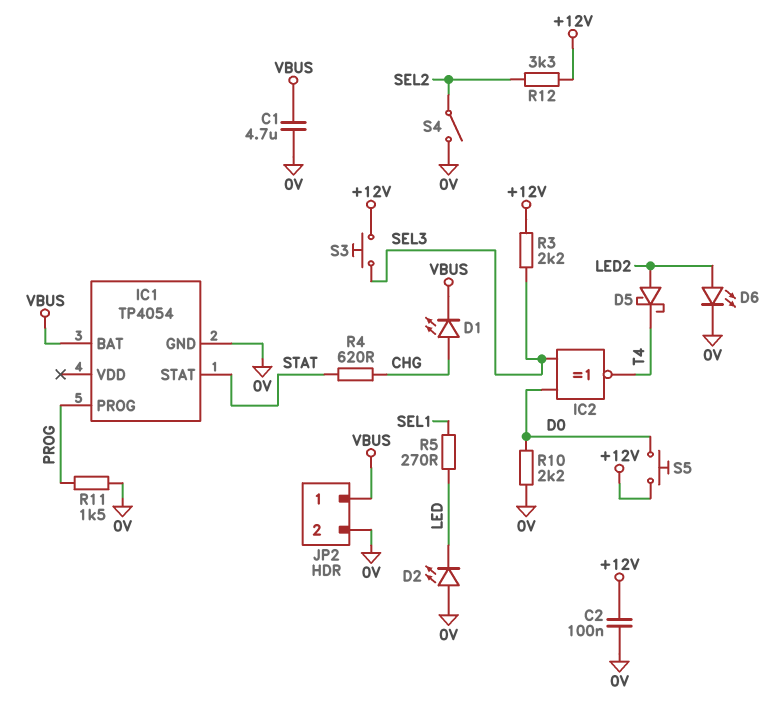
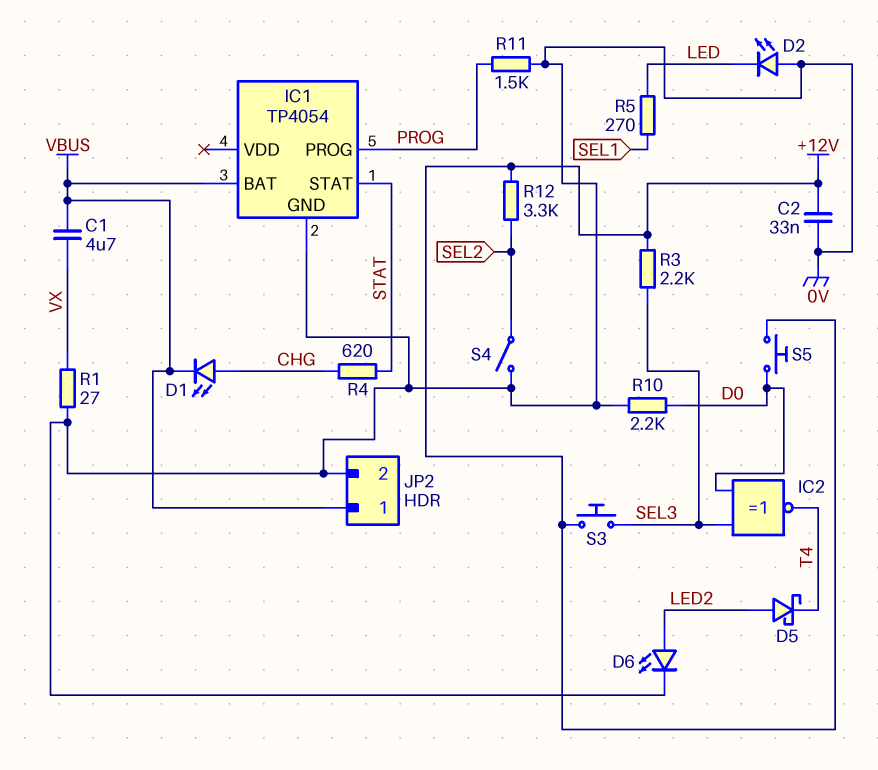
C1: 4.7uF (0V, VBUS) -> 4.7uF (VBUS, VX)
C2: 100nF (+12V, 0V) -> 33nF (+12V, 0V)
R1: none -> 27 (0V, VX)

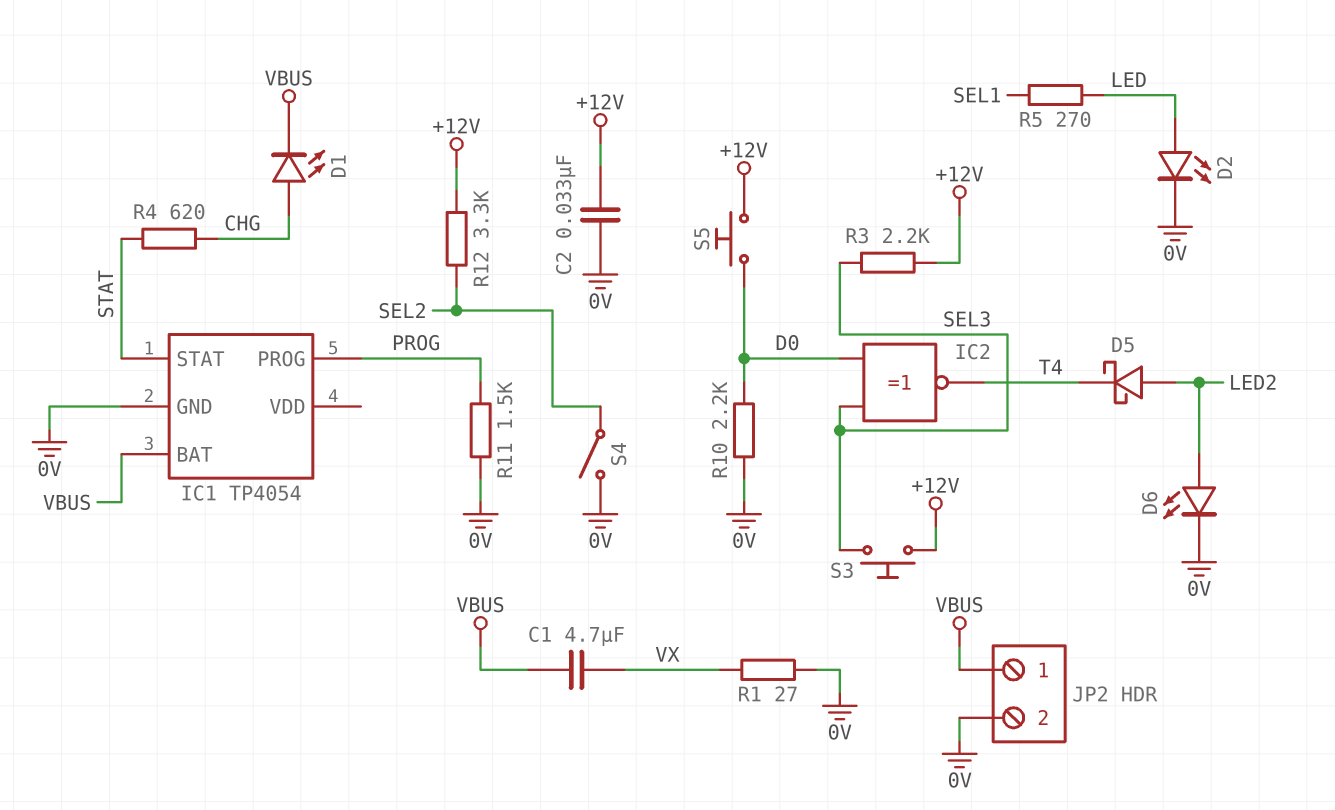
D2: LED (A 0V, K LED) -> LED (A LED, K 0V)

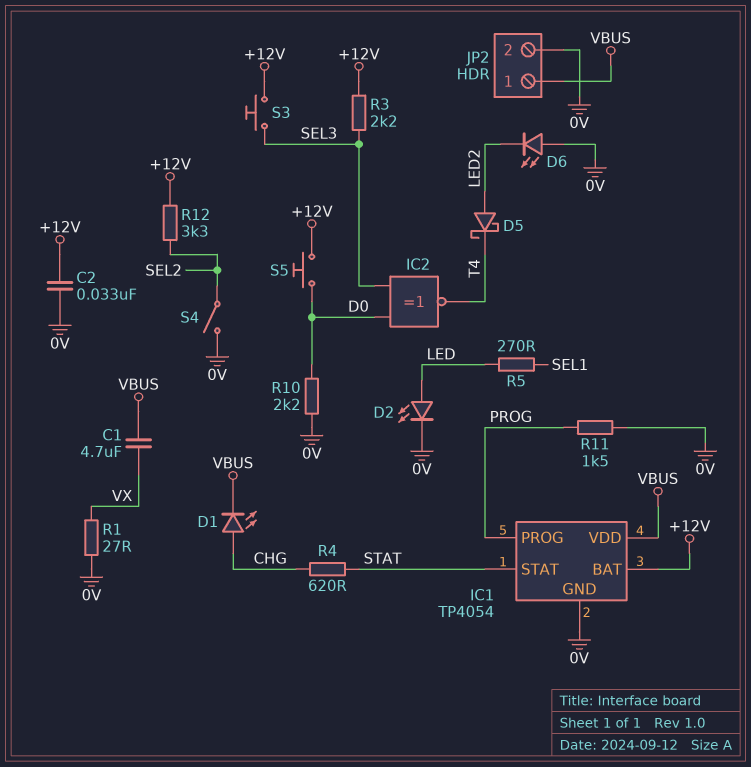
D6: LED (A LED2, K 0V) -> LED (A 0V, K LED2)
IC1 pin BAT: VBUS -> +12V
IC1 pin VDD: none -> VBUS

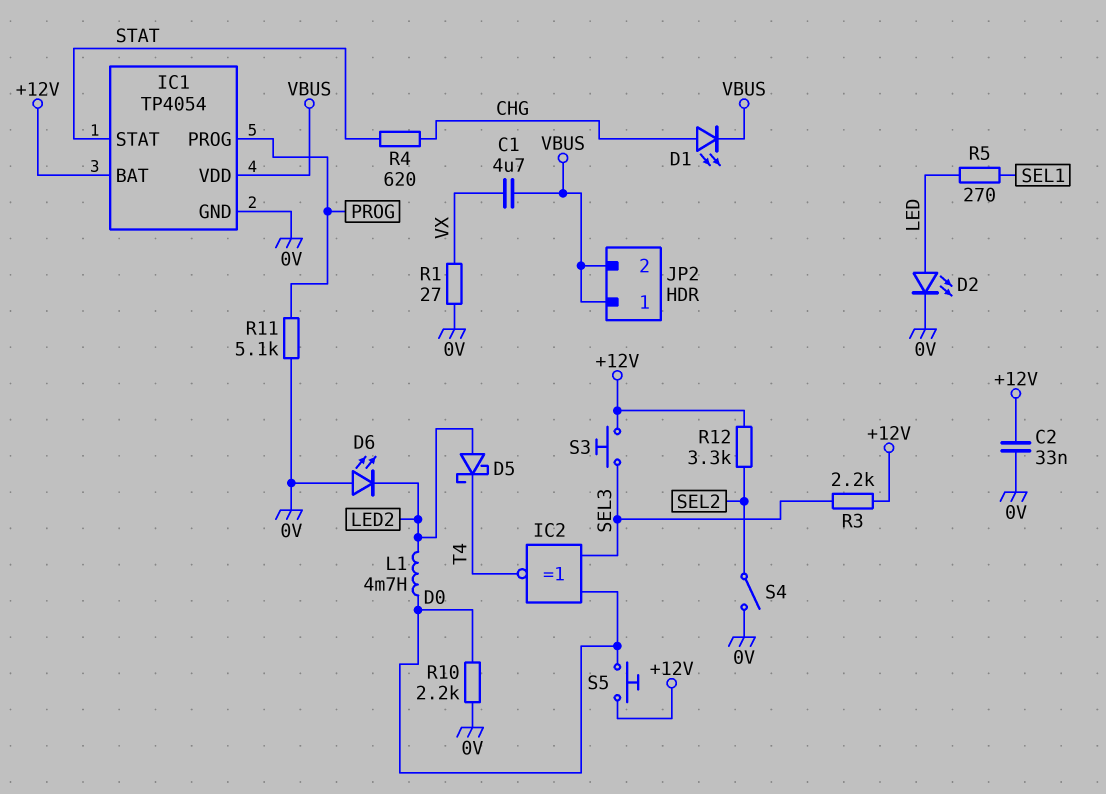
JP2 pin 2: 0V -> VBUS
L1: none -> 4.7mH (D0, LED2)
R11: 1.5k (0V, PROG) -> 5.1k (0V, PROG)

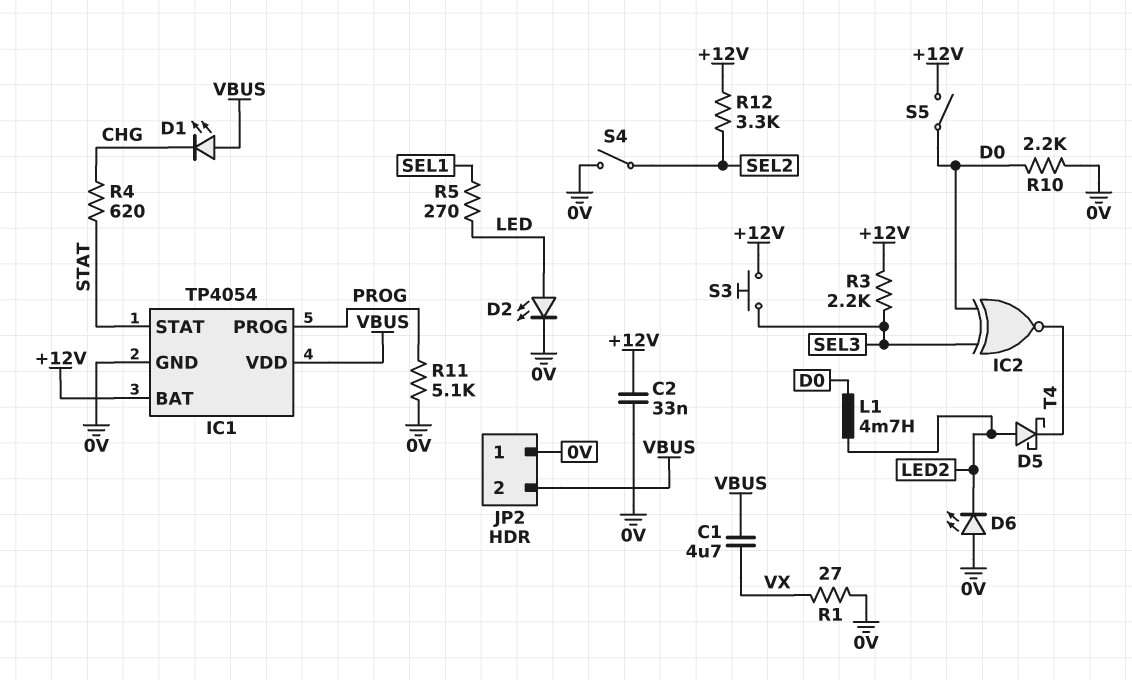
D1: LED (A CHG, K VBUS) -> LED (A VBUS, K CHG)
JP2 pin 1: VBUS -> 0V
S5: button (+12V, D0) -> switch (+12V, D0)

